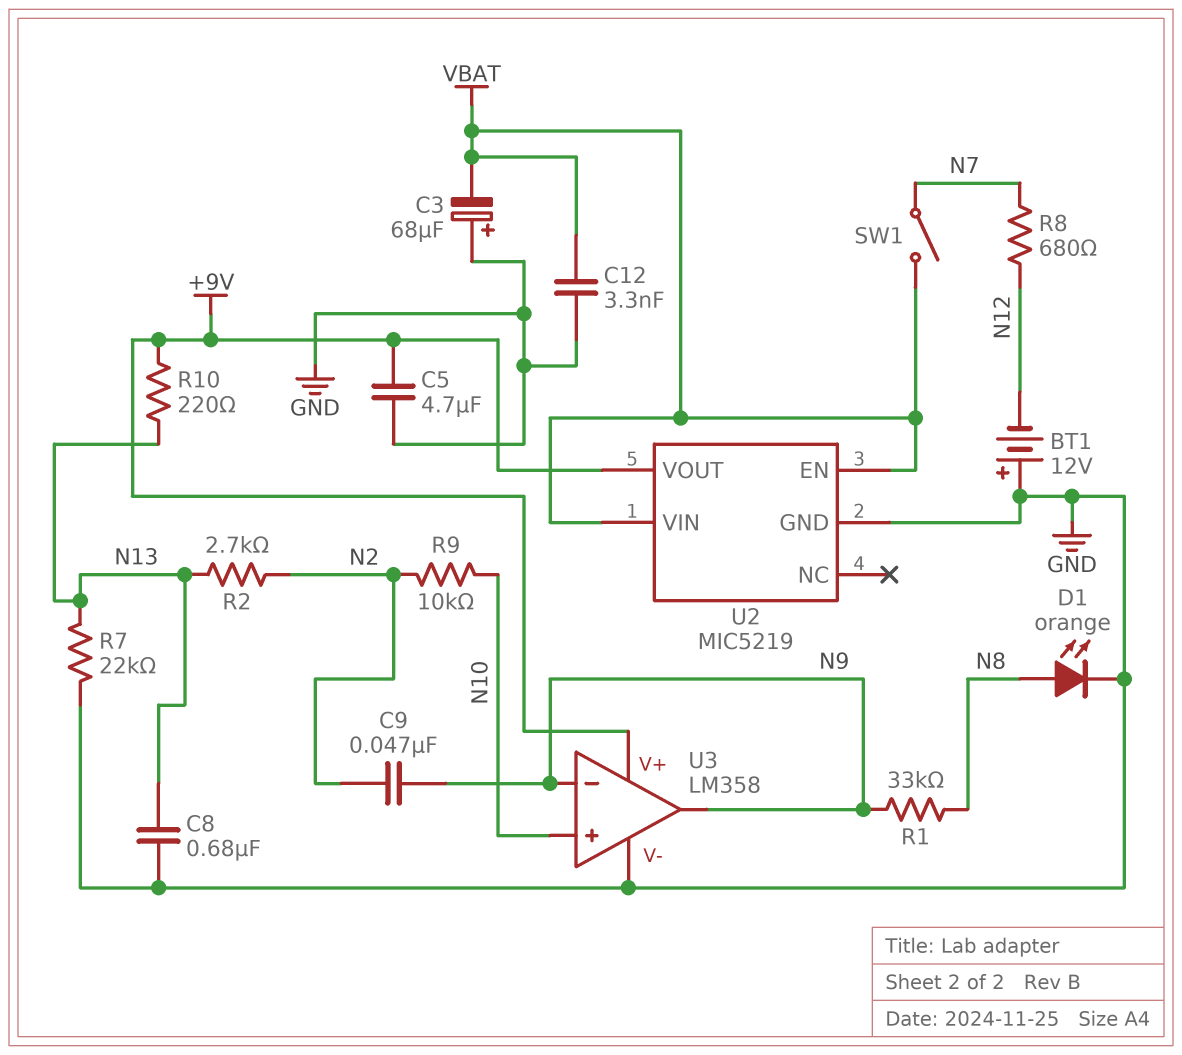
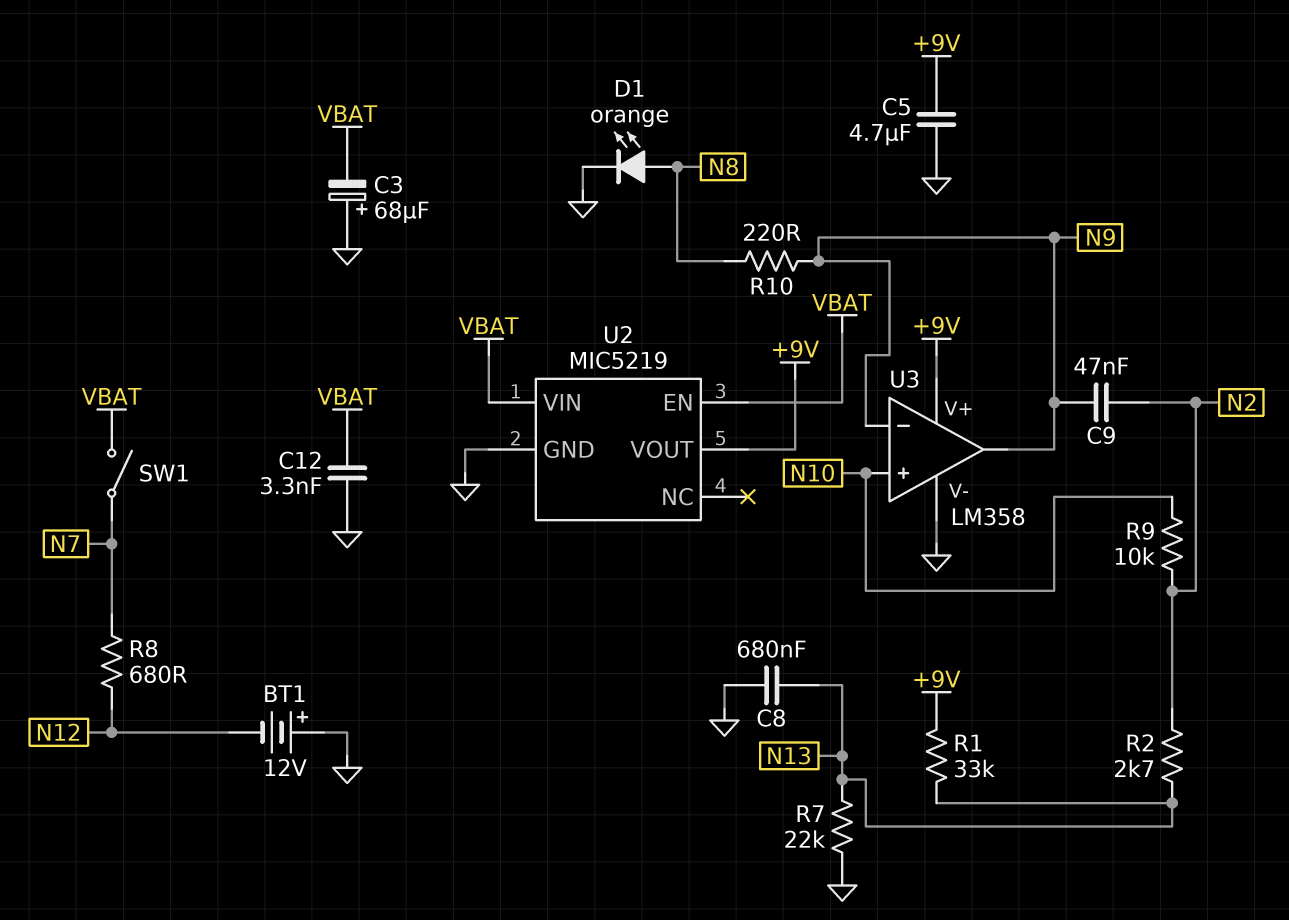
R1: 33k (N8, N9) -> 33k (+9V, N13)
R10: 220 (+9V, N13) -> 220 (N8, N9)

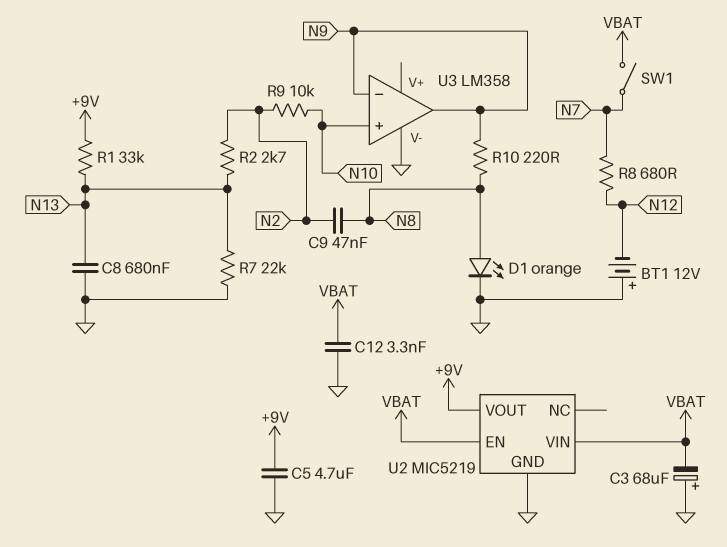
C9: 47nF (N2, N9) -> 47nF (N2, N8)
U3 pin V+: +9V -> none

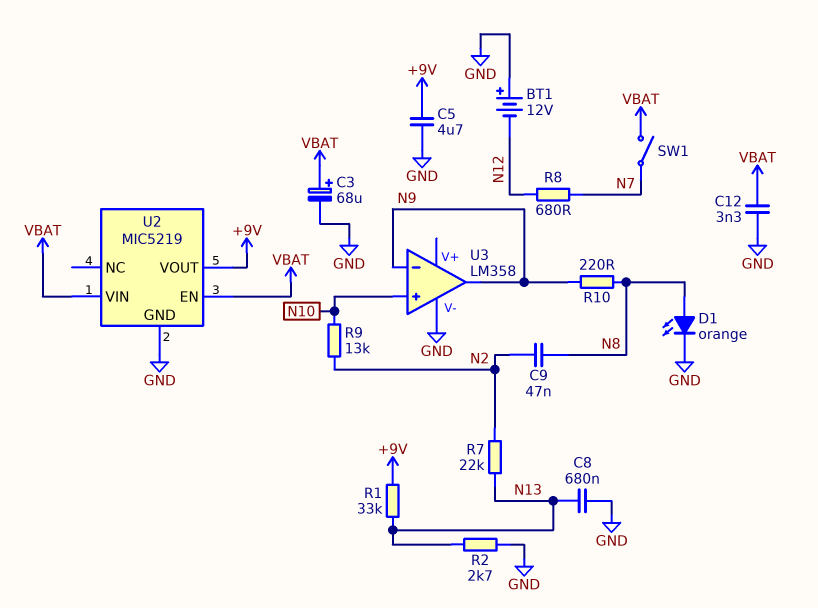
C3: 68uF (plus GND, minus VBAT) -> 68uF (plus VBAT, minus GND)
R2: 2.7k (N2, N13) -> 2.7k (GND, N13)
R7: 22k (GND, N13) -> 22k (N2, N13)
R9: 10k (N2, N10) -> 13k (N2, N10)

